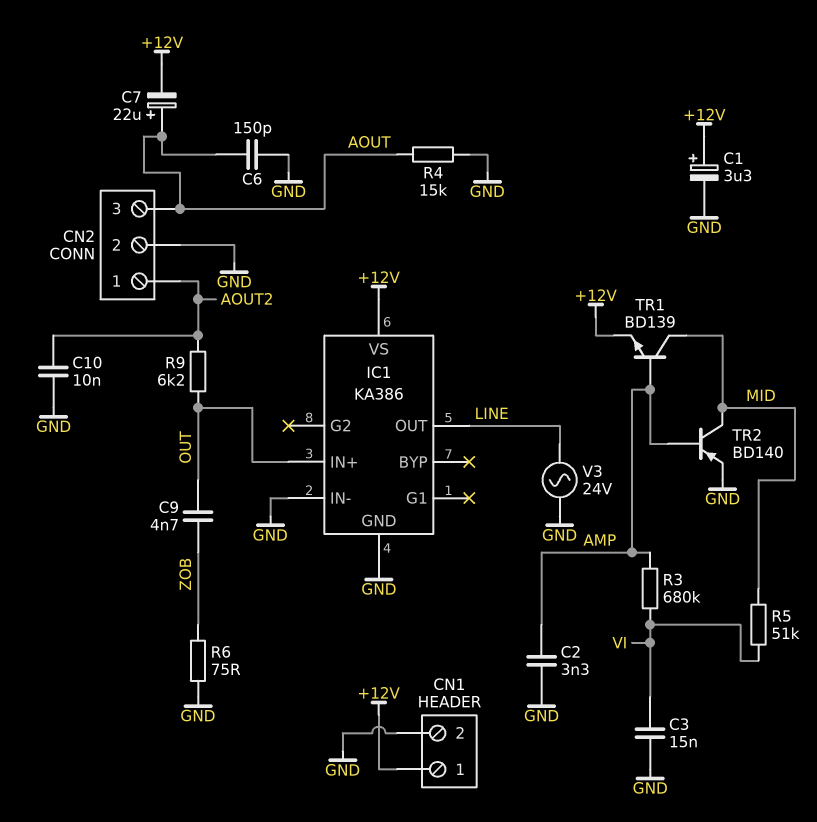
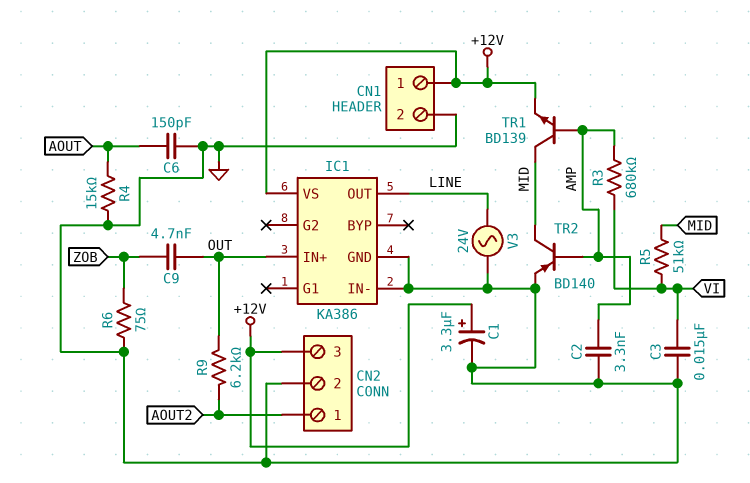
C7: 22uF (plus AOUT, minus +12V) -> none
C10: 10nF (AOUT2, GND) -> none
CN2 pin 3: AOUT -> +12V

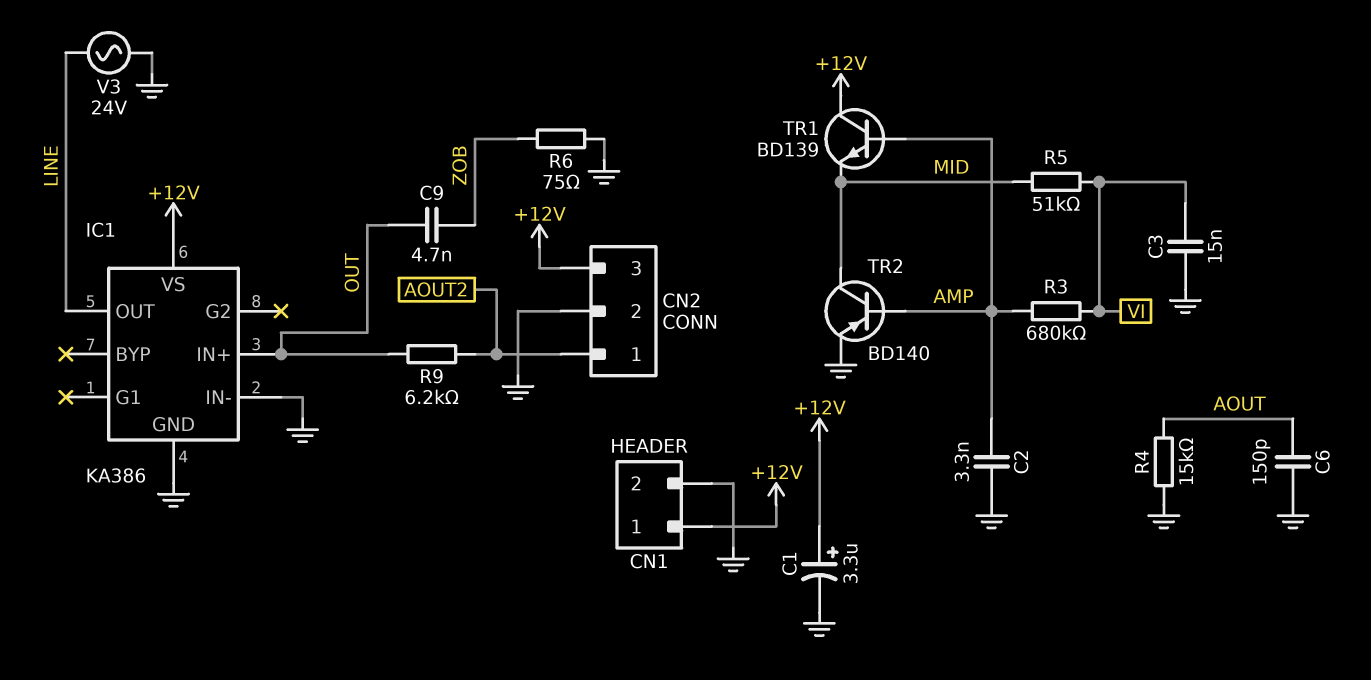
TR1: NPN BD139 (B AMP, C MID, E +12V) -> NPN BD139 (B AMP, C +12V, E MID)

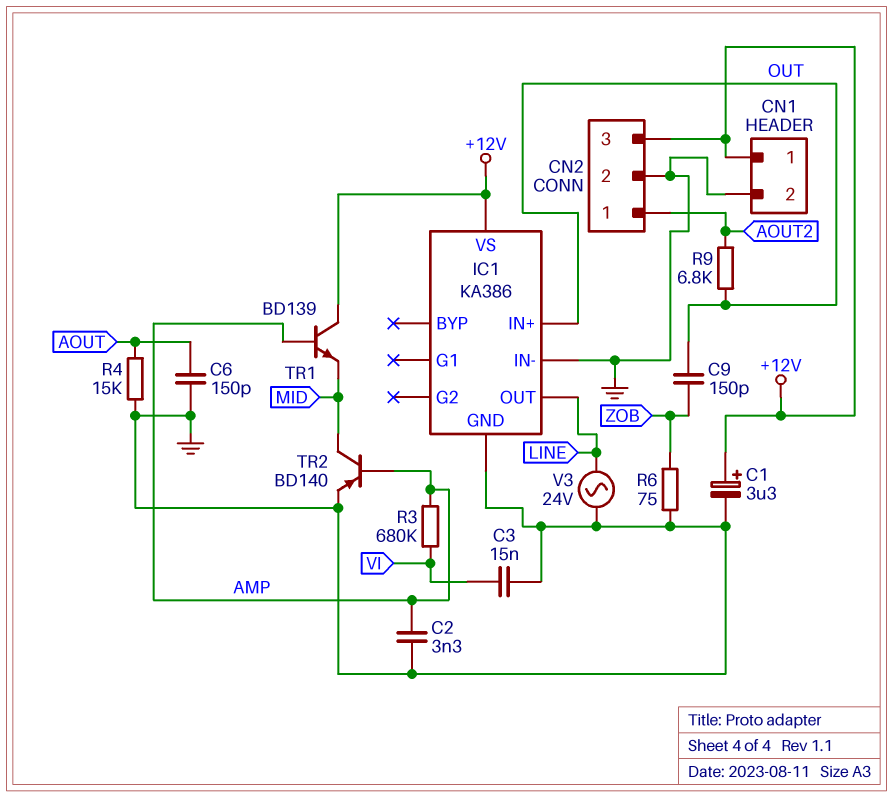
C9: 4.7nF (OUT, ZOB) -> 150pF (OUT, ZOB)
R5: 51k (MID, VI) -> none
R9: 6.2k (AOUT2, OUT) -> 6.8k (AOUT2, OUT)

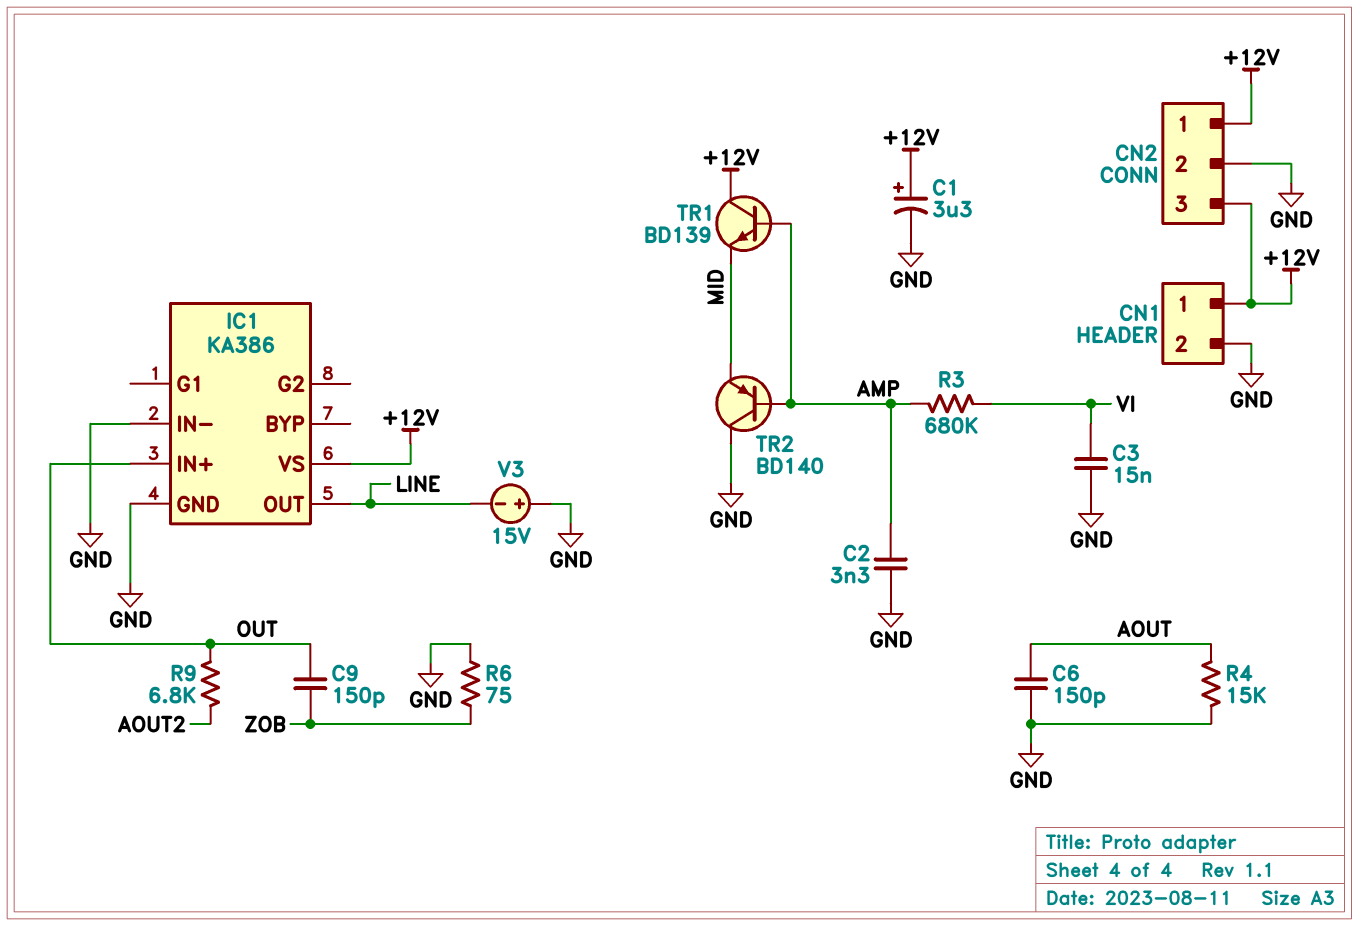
CN2 pin 1: AOUT2 -> +12V
TR2: PNP BD140 (B AMP, C MID, E GND) -> PNP BD140 (B AMP, C GND, E MID)
V3: AC 24V (GND, LINE) -> 15V (plus GND, minus LINE)

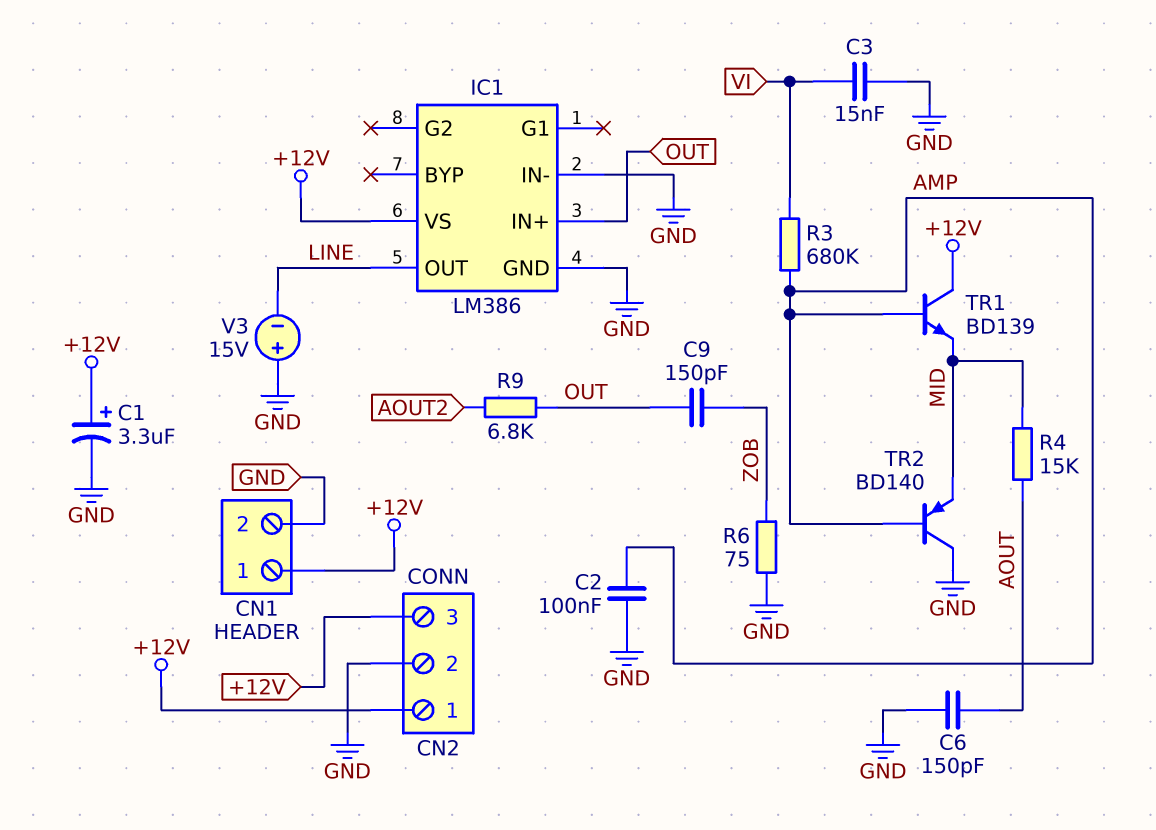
C2: 3.3nF (AMP, GND) -> 100nF (AMP, GND)
IC1: KA386 -> LM386
R4: 15k (AOUT, GND) -> 15k (AOUT, MID)

